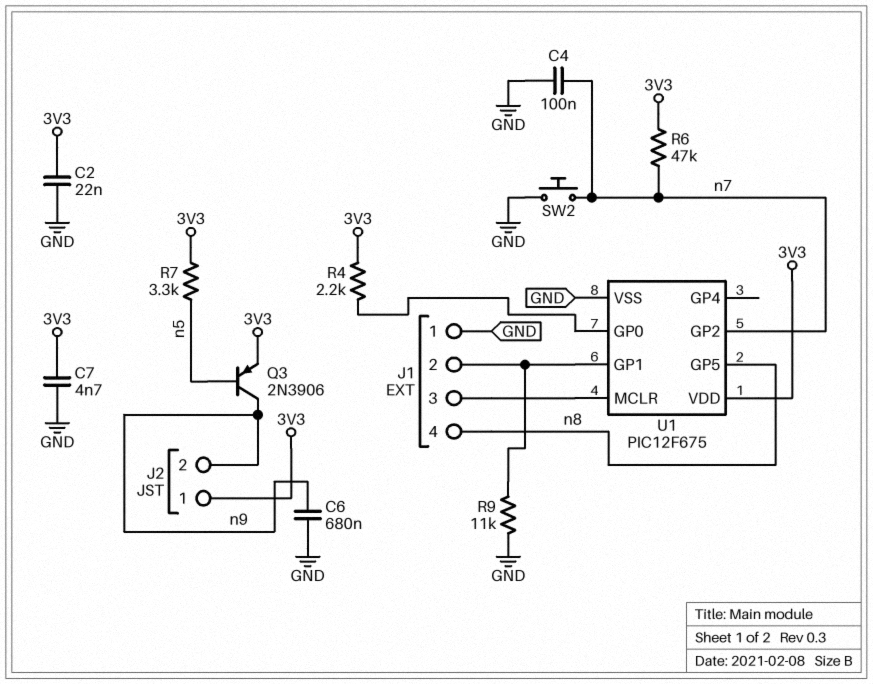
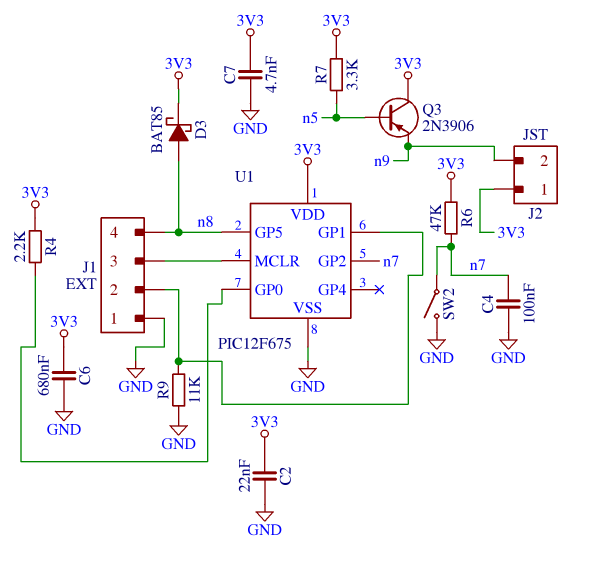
C6: 680nF (GND, n9) -> 680nF (3V3, GND)
D3: none -> schottky BAT85 (A n8, K 3V3)
Q3: PNP 2N3906 (B n5, C n9, E 3V3) -> PNP 2N3906 (B n5, C 3V3, E n9)
SW2: button (GND, n7) -> switch (GND, n7)

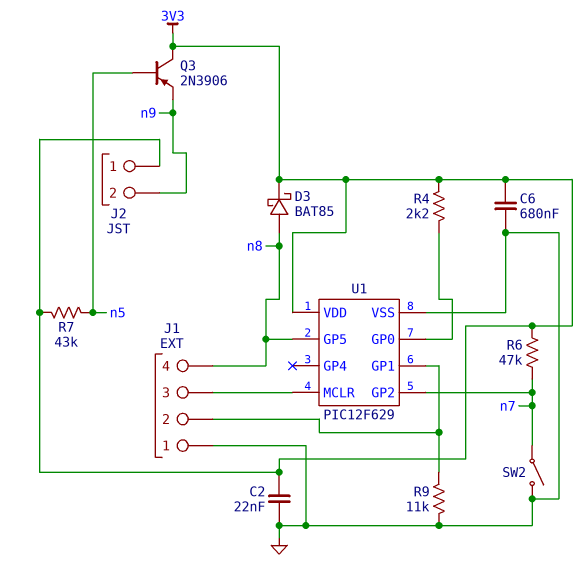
C4: 100nF (GND, n7) -> none
C7: 4.7nF (3V3, GND) -> none
R7: 3.3k (3V3, n5) -> 43k (3V3, n5)
U1: PIC12F675 -> PIC12F629

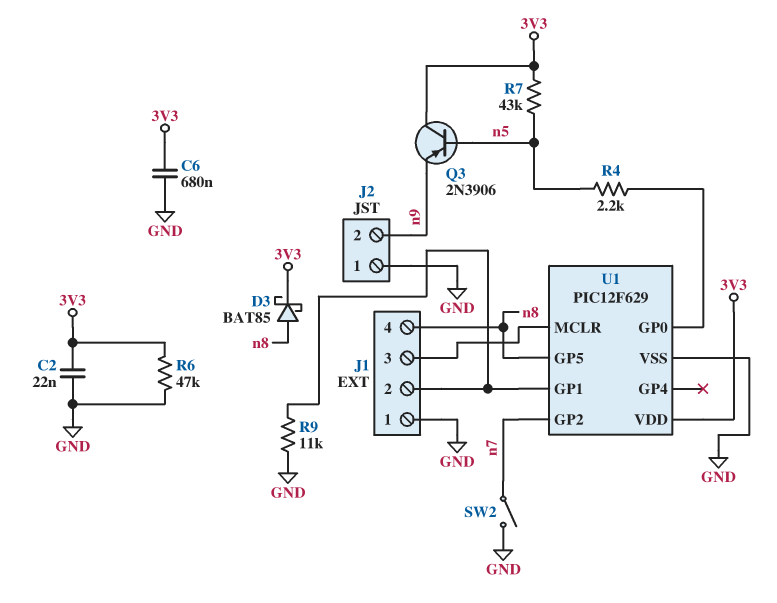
J2 pin 1: 3V3 -> GND
R4: 2.2k (3V3, U1/GP0) -> 2.2k (U1/GP0, n5)
R6: 47k (3V3, n7) -> 47k (3V3, GND)

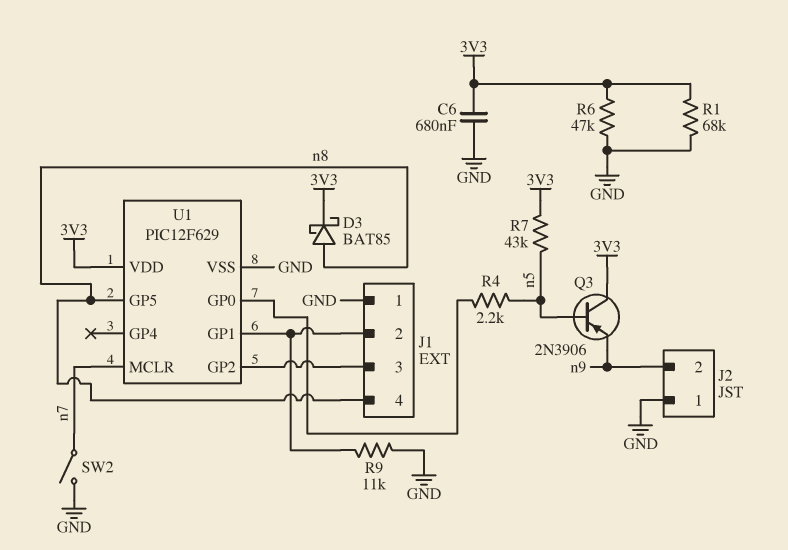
C2: 22nF (3V3, GND) -> none
R1: none -> 68k (3V3, GND)
U1 pin GP2: n7 -> J1/3
U1 pin MCLR: J1/3 -> n7

